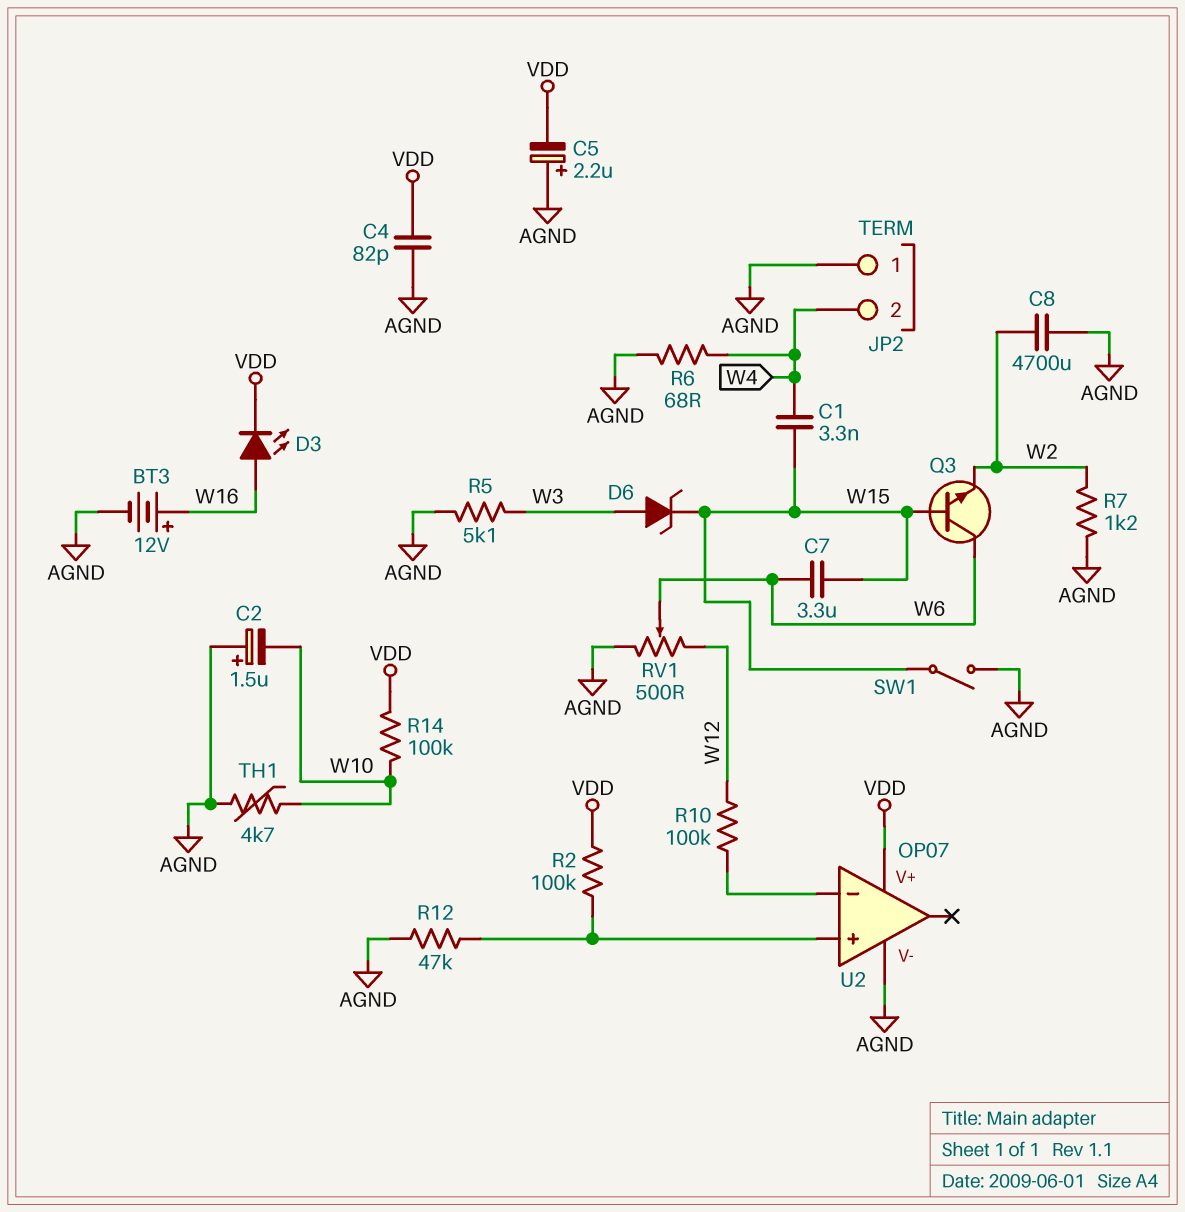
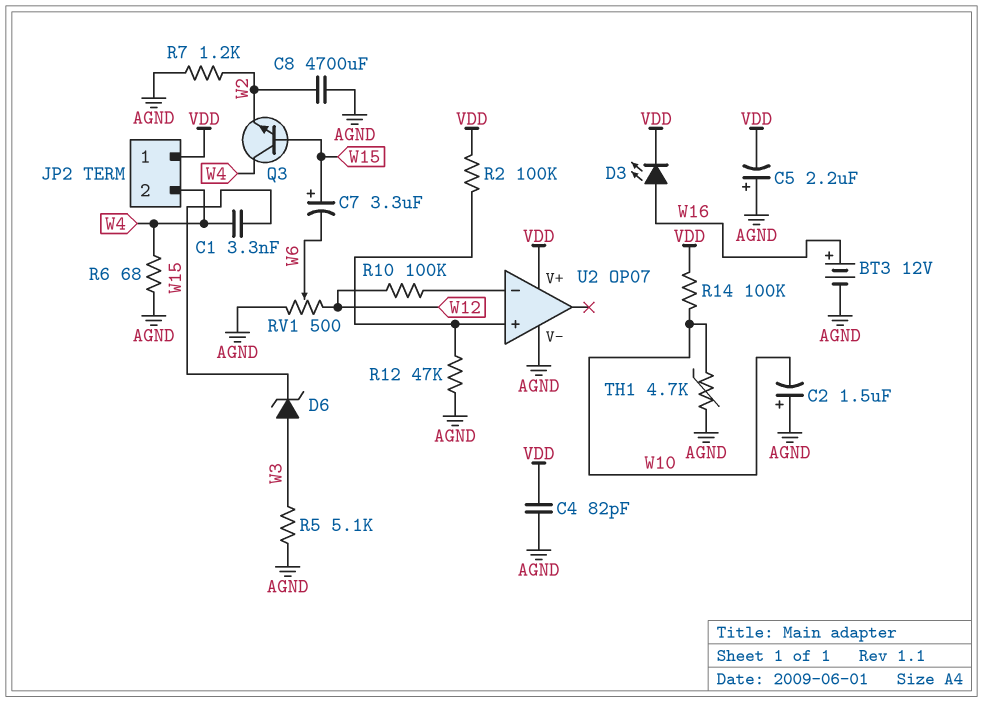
C7: 3.3uF (W6, W15) -> 3.3uF (plus W15, minus W6)
JP2 pin 1: AGND -> VDD
Q3: NPN (B W15, C W6, E W2) -> NPN (B W15, C W4, E W2)
SW1: switch (AGND, W15) -> none

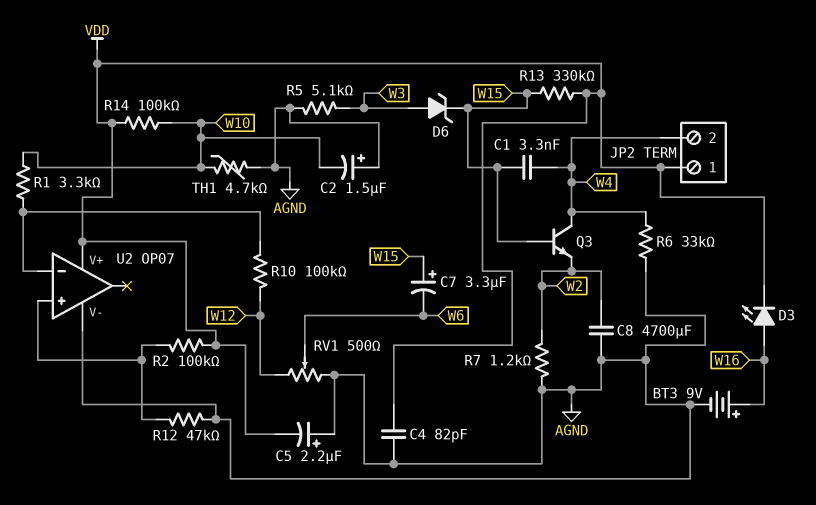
BT3: 12V (plus W16, minus AGND) -> 9V (plus W16, minus AGND)
R1: none -> 3.3k (U2/in-, W10)
R6: 68 (AGND, W4) -> 33k (AGND, W4)
R13: none -> 330k (VDD, W15)

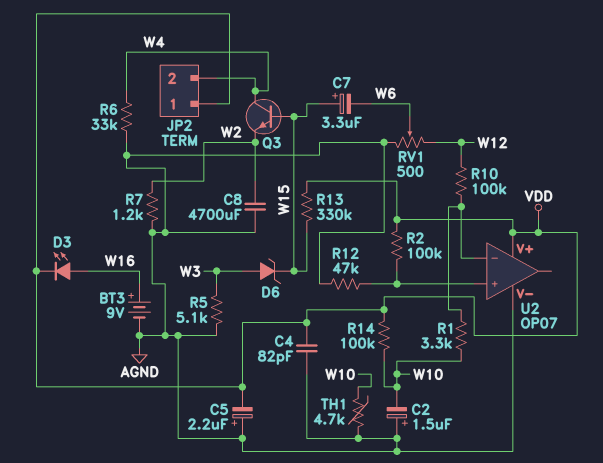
C1: 3.3nF (W4, W15) -> none

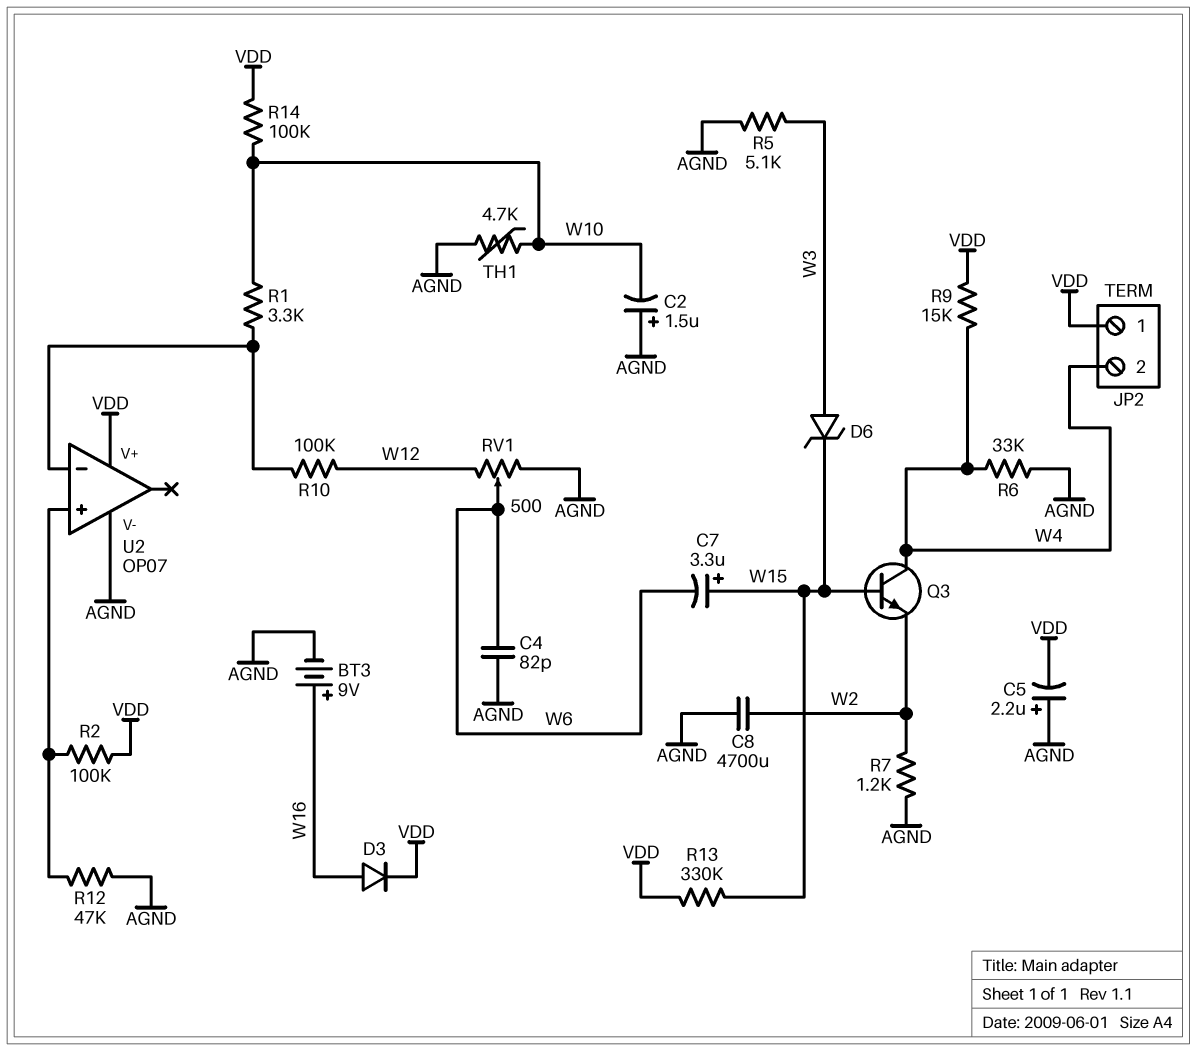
C4: 82pF (AGND, VDD) -> 82pF (AGND, W6)
D3: LED (A W16, K VDD) -> diode (A W16, K VDD)
R9: none -> 15k (VDD, W4)

